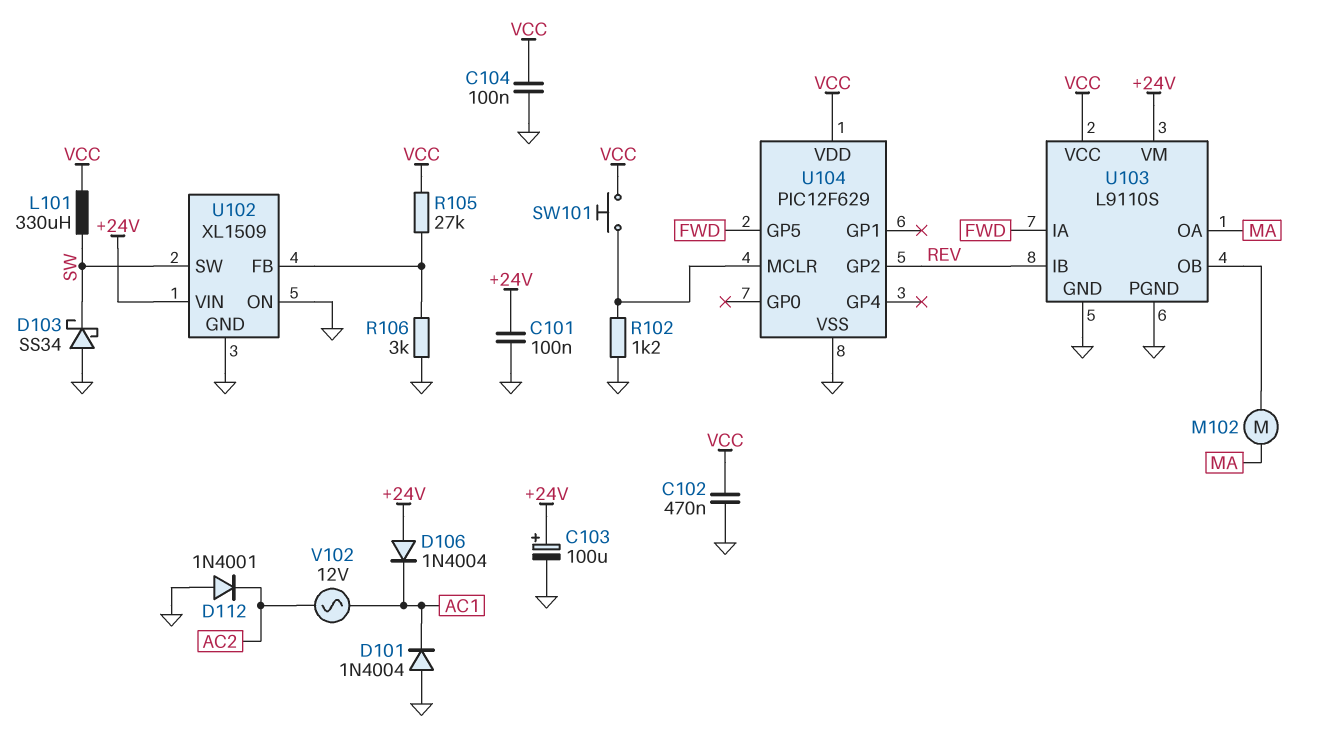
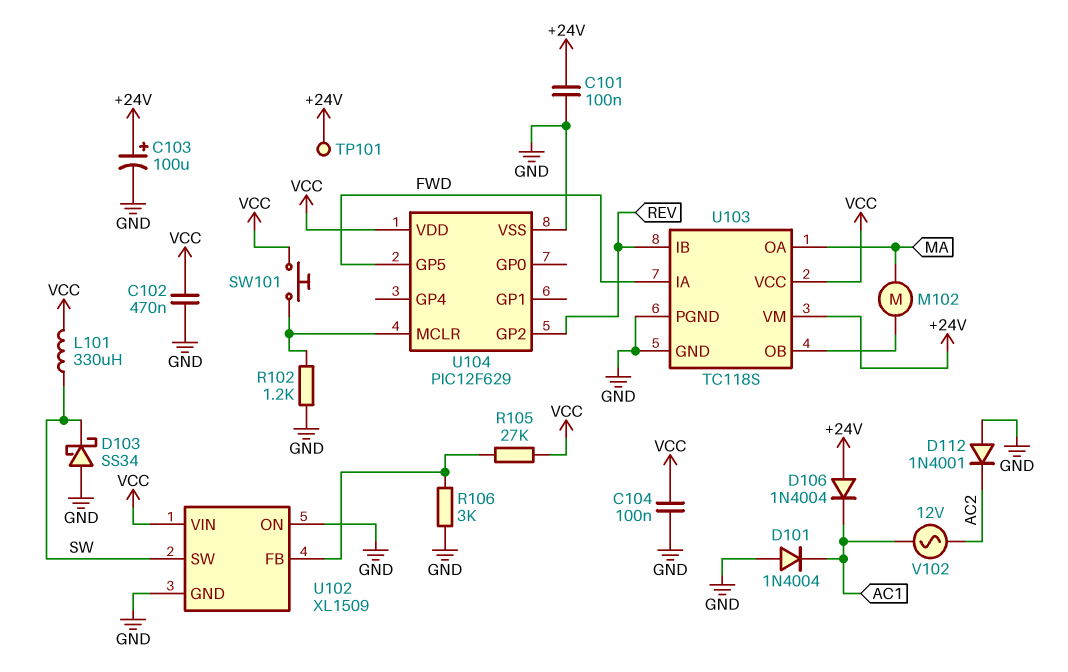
TP101: none -> test point (+24V)
U102 pin VIN: +24V -> VCC
U103: L9110S -> TC118S

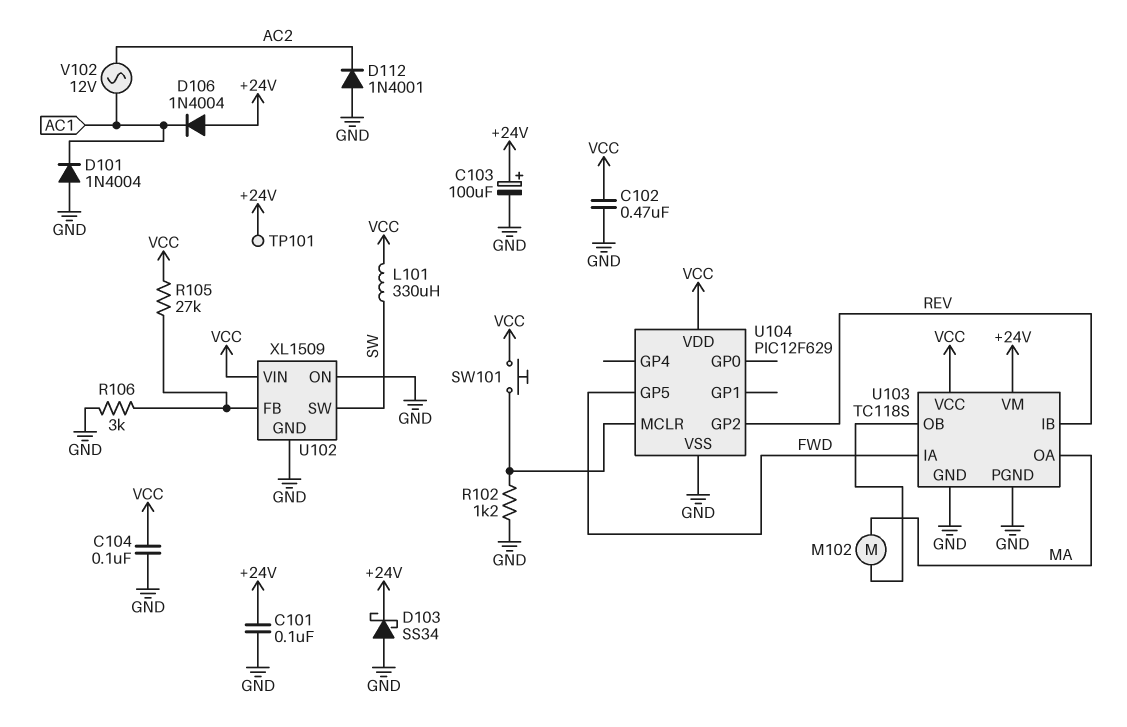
D103: schottky SS34 (A GND, K SW) -> schottky SS34 (A GND, K +24V)

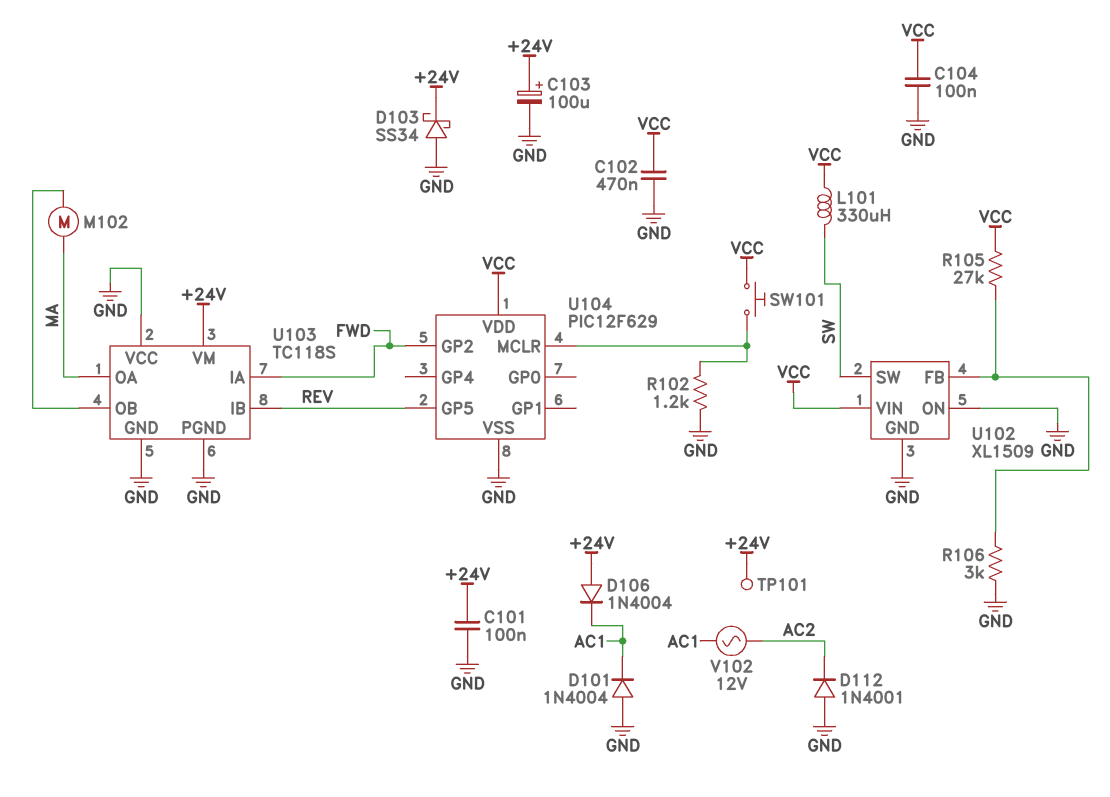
U103 pin VCC: VCC -> GND
U104 pin GP2: REV -> FWD
U104 pin GP5: FWD -> REV

